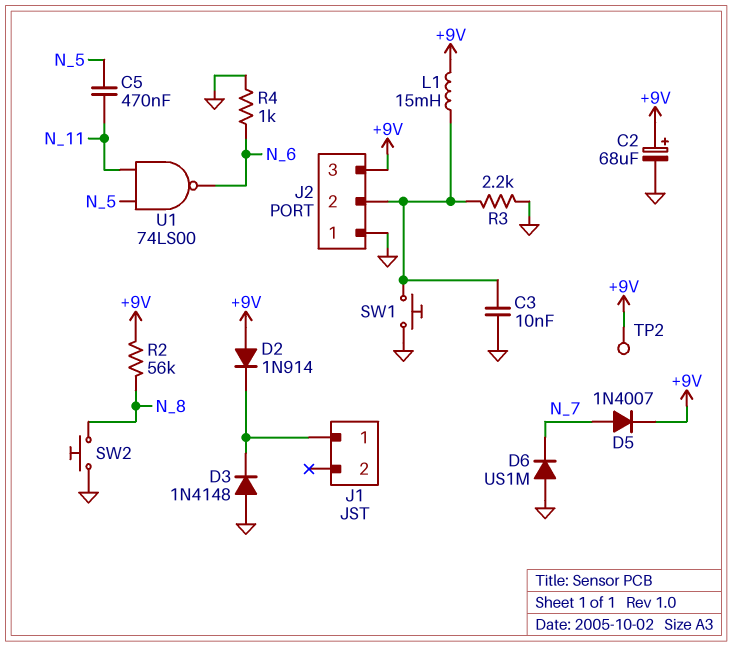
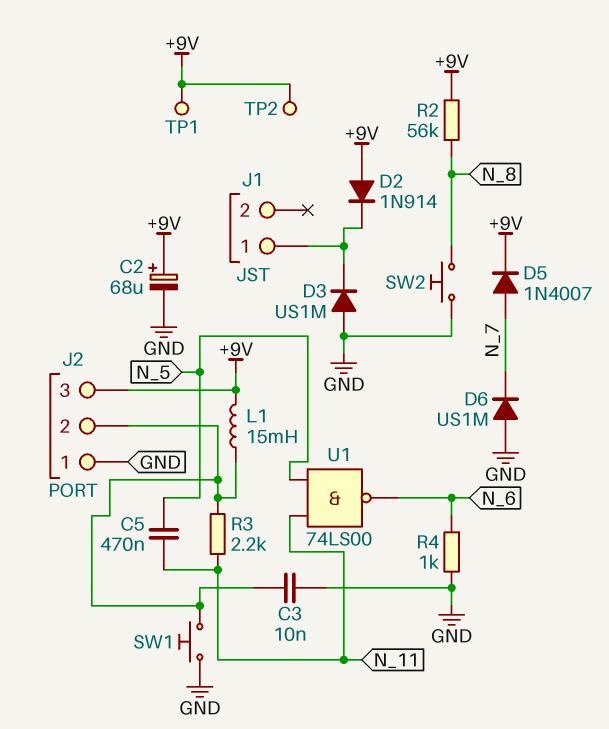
D3: diode 1N4148 (A GND, K J1/1) -> diode US1M (A GND, K J1/1)
R3: 2.2k (GND, J2/2) -> 2.2k (J2/2, N_11)
TP1: none -> test point (+9V)

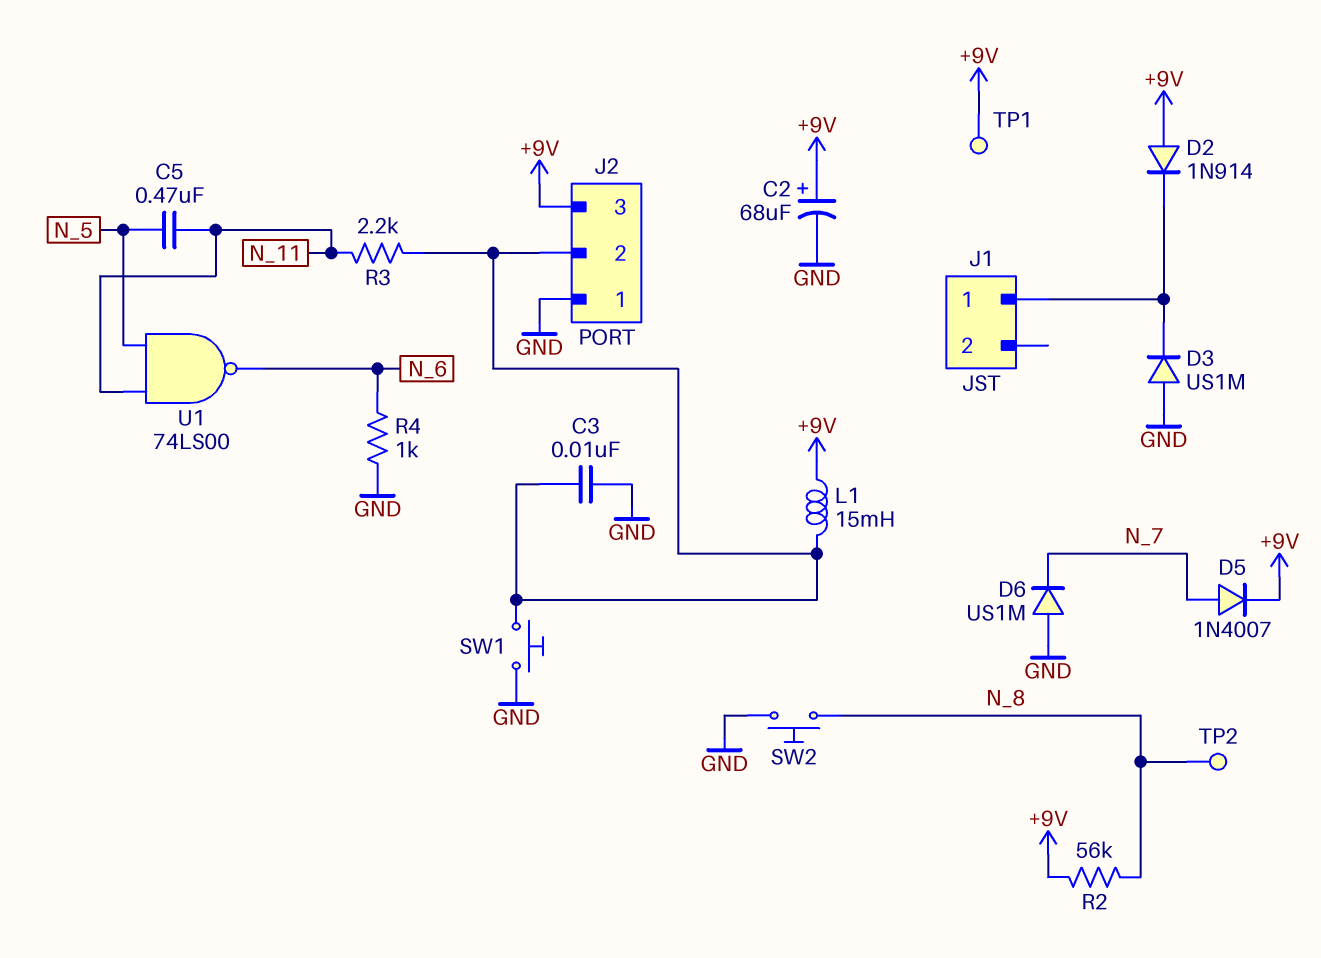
TP2: test point (+9V) -> test point (N_8)

